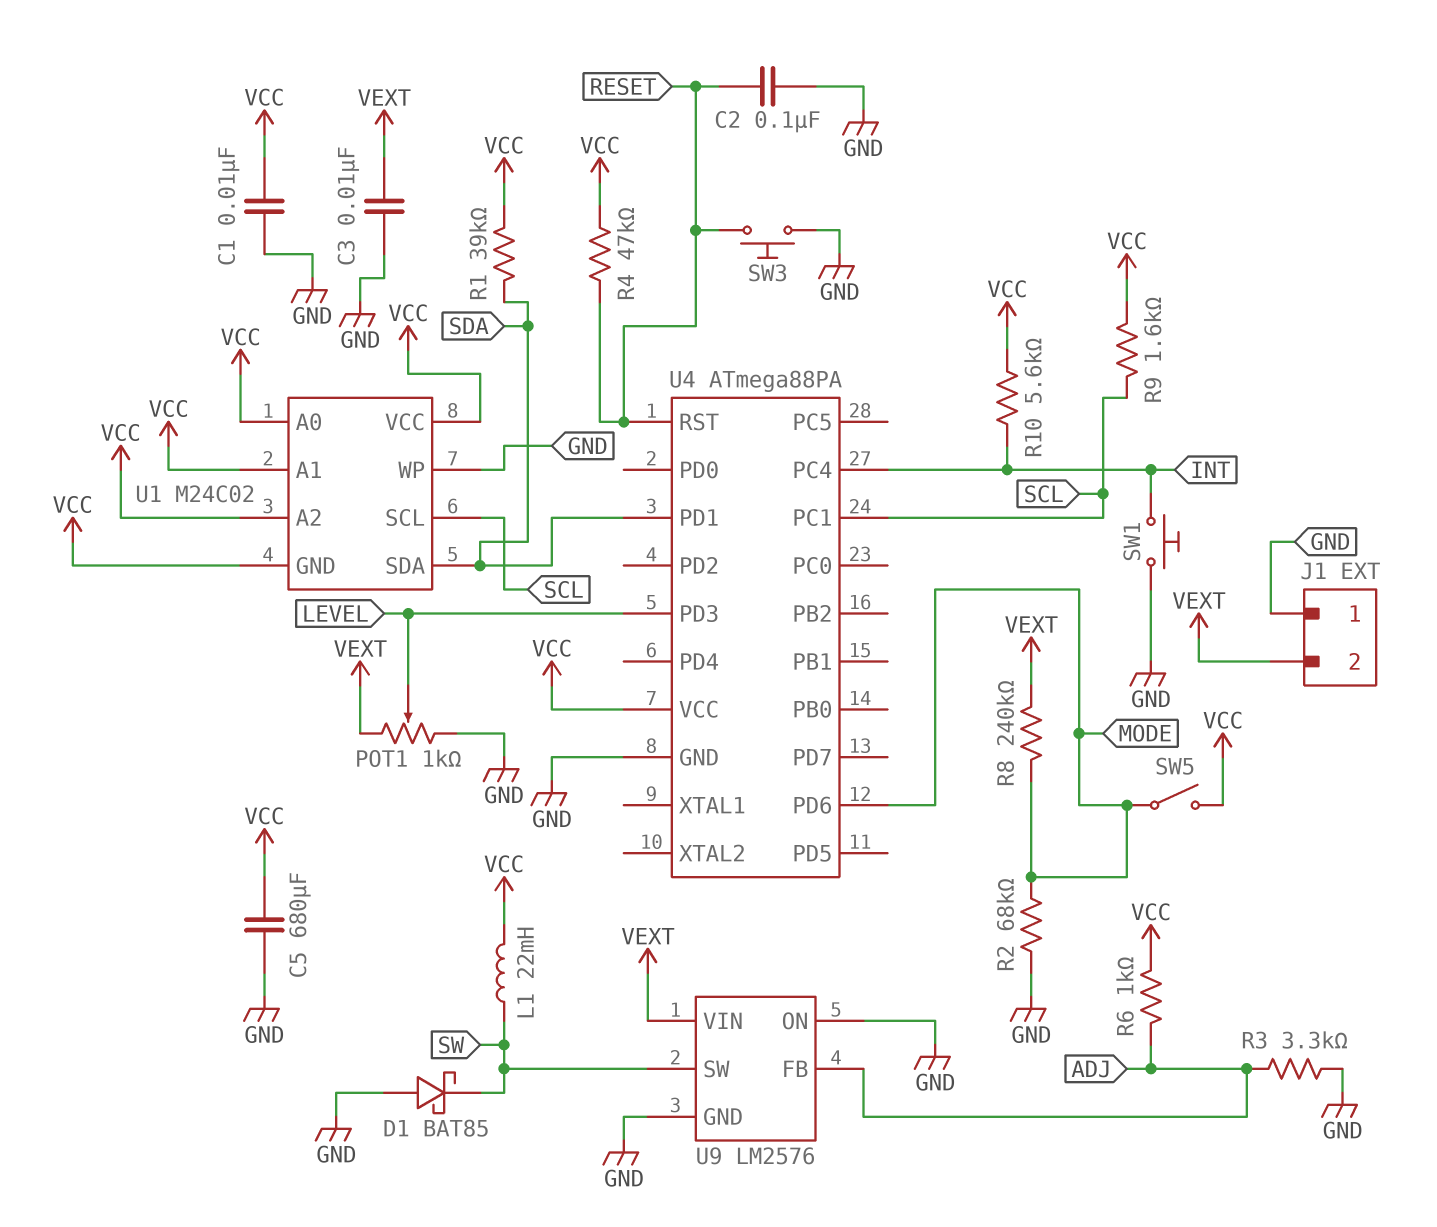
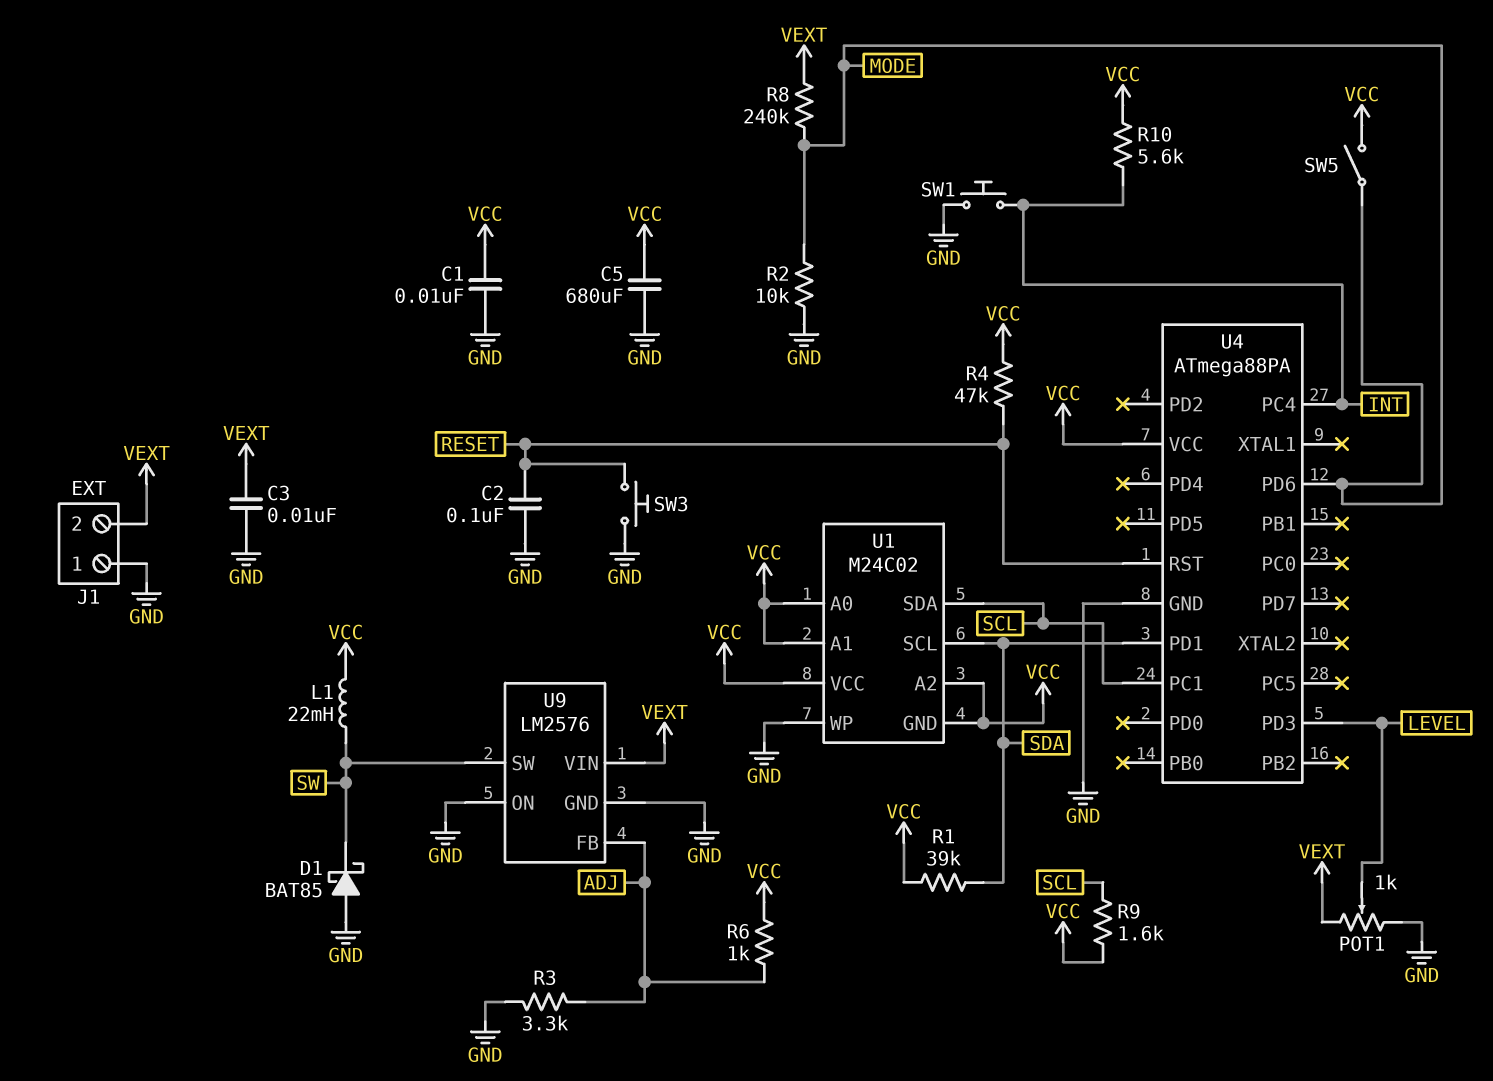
R2: 68k (GND, MODE) -> 10k (GND, MODE)
U1 pin SCL: SCL -> SDA
U1 pin SDA: SDA -> SCL

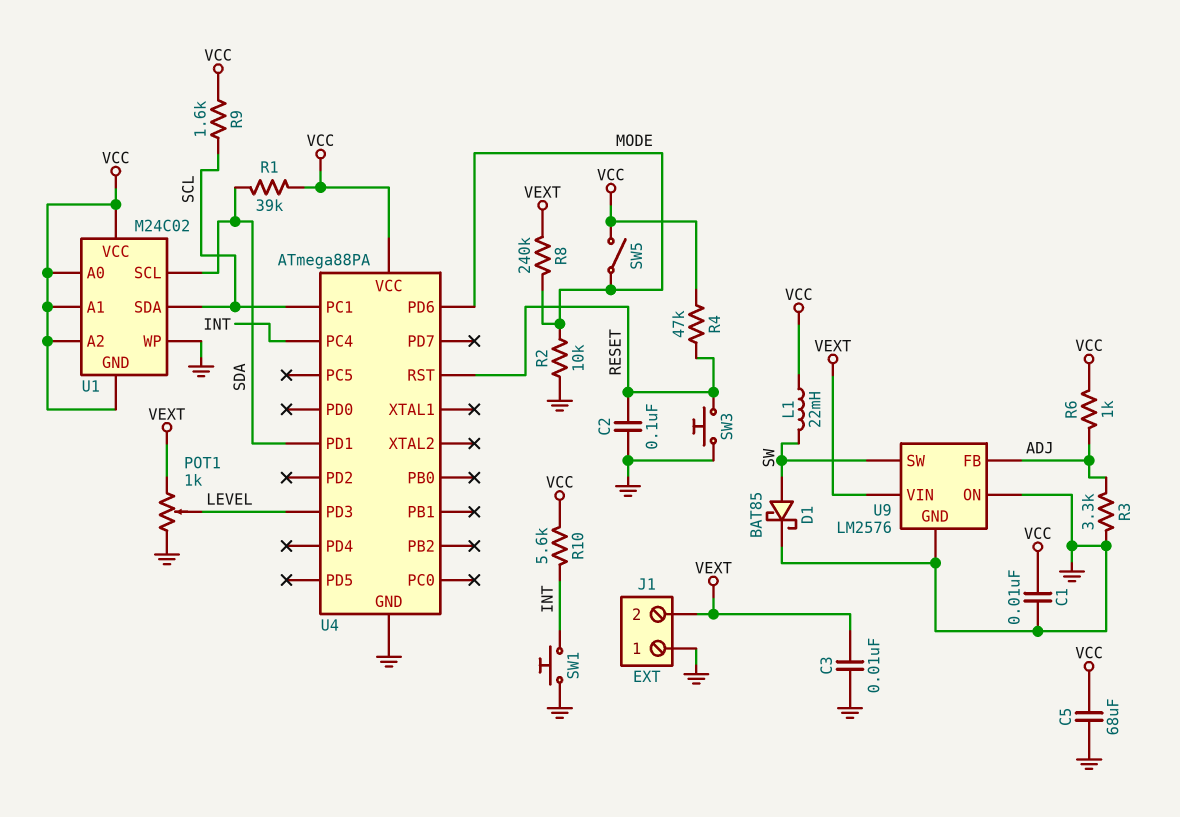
C5: 680uF (GND, VCC) -> 68uF (GND, VCC)
D1: schottky BAT85 (A GND, K SW) -> schottky BAT85 (A SW, K GND)

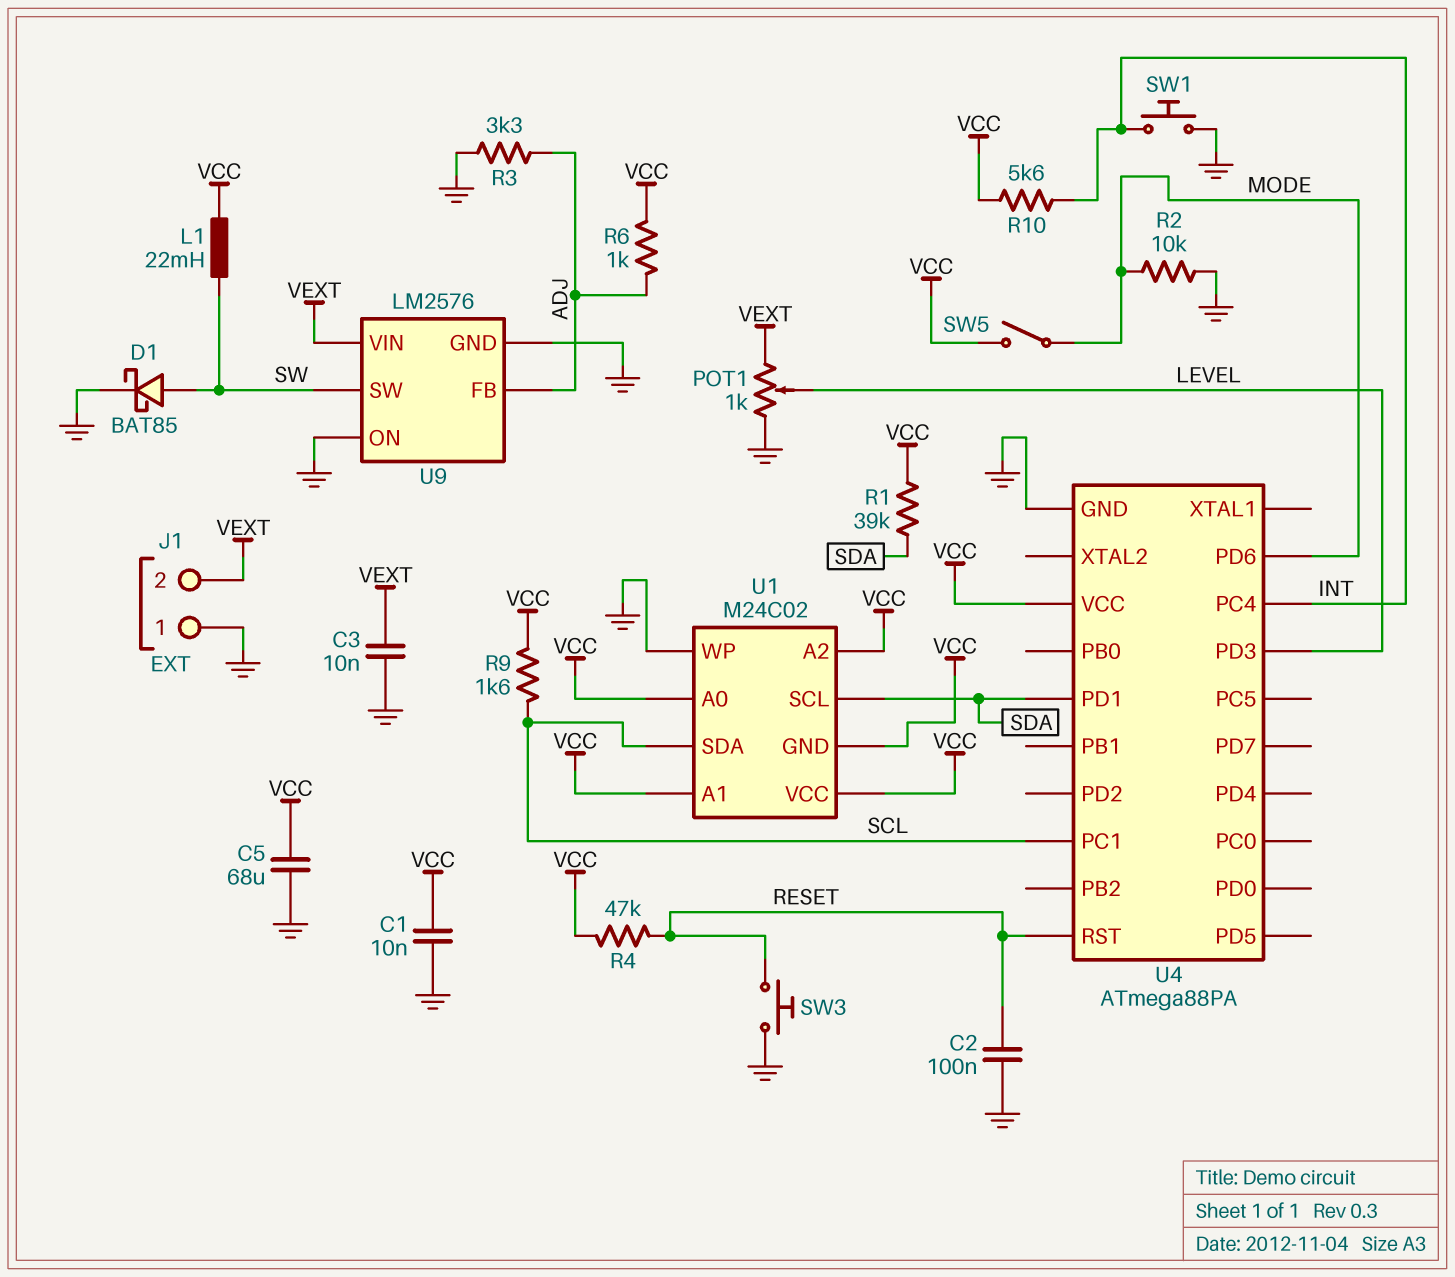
R8: 240k (MODE, VEXT) -> none

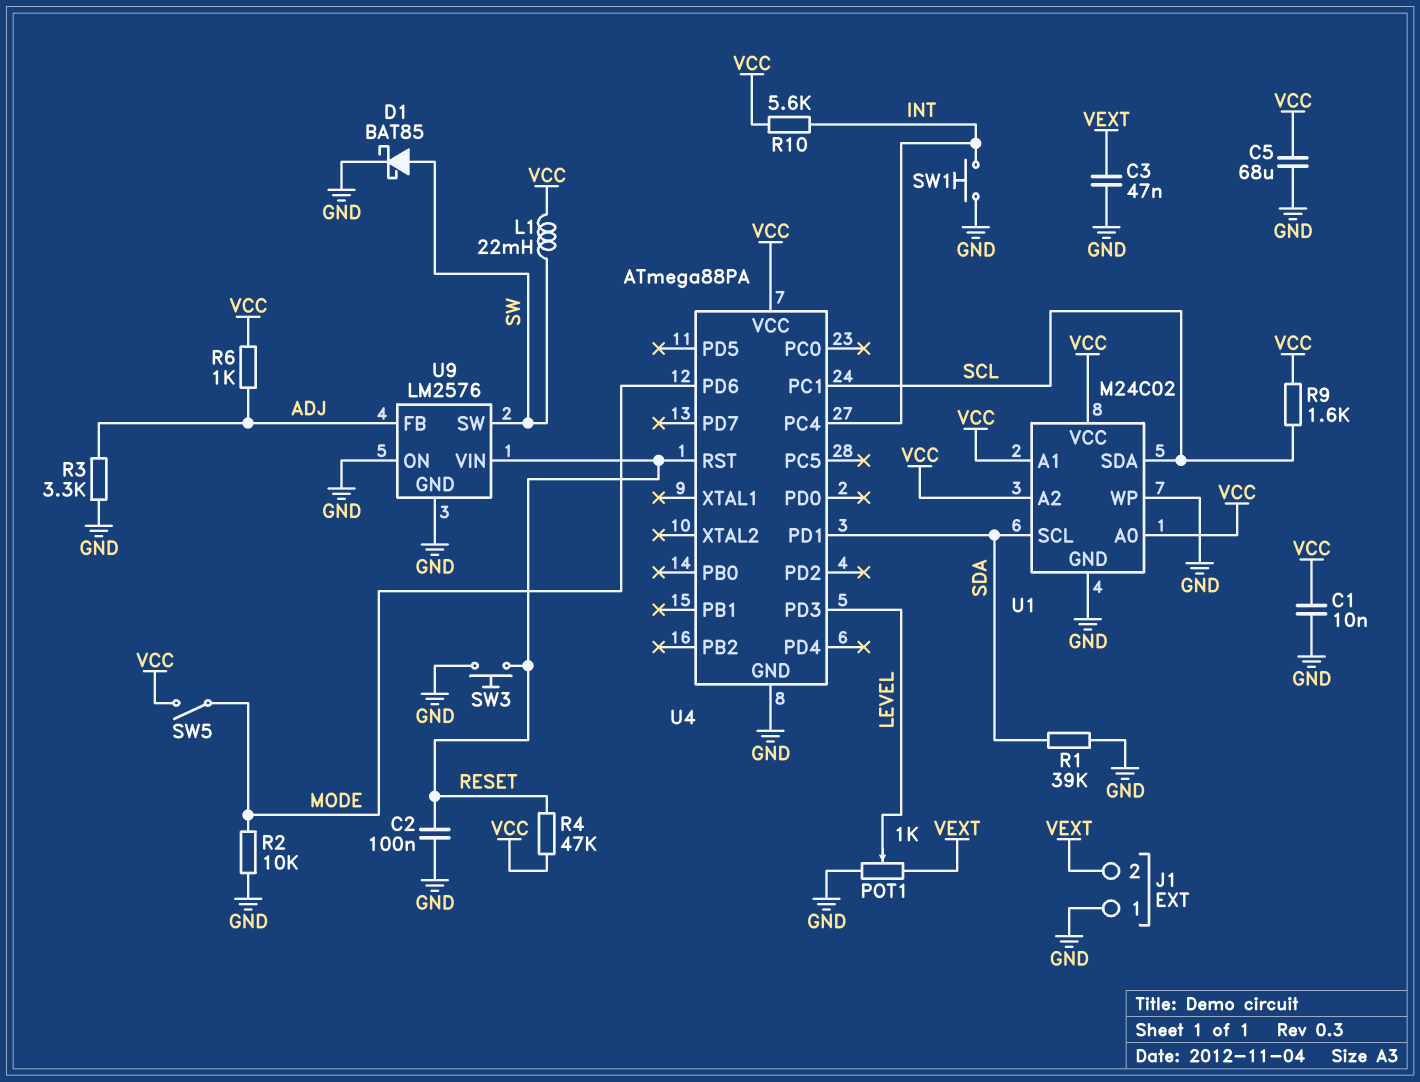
C3: 10nF (GND, VEXT) -> 47nF (GND, VEXT)
R1: 39k (SDA, VCC) -> 39k (GND, SDA)
U1 pin GND: VCC -> GND
U9 pin VIN: VEXT -> RESET

